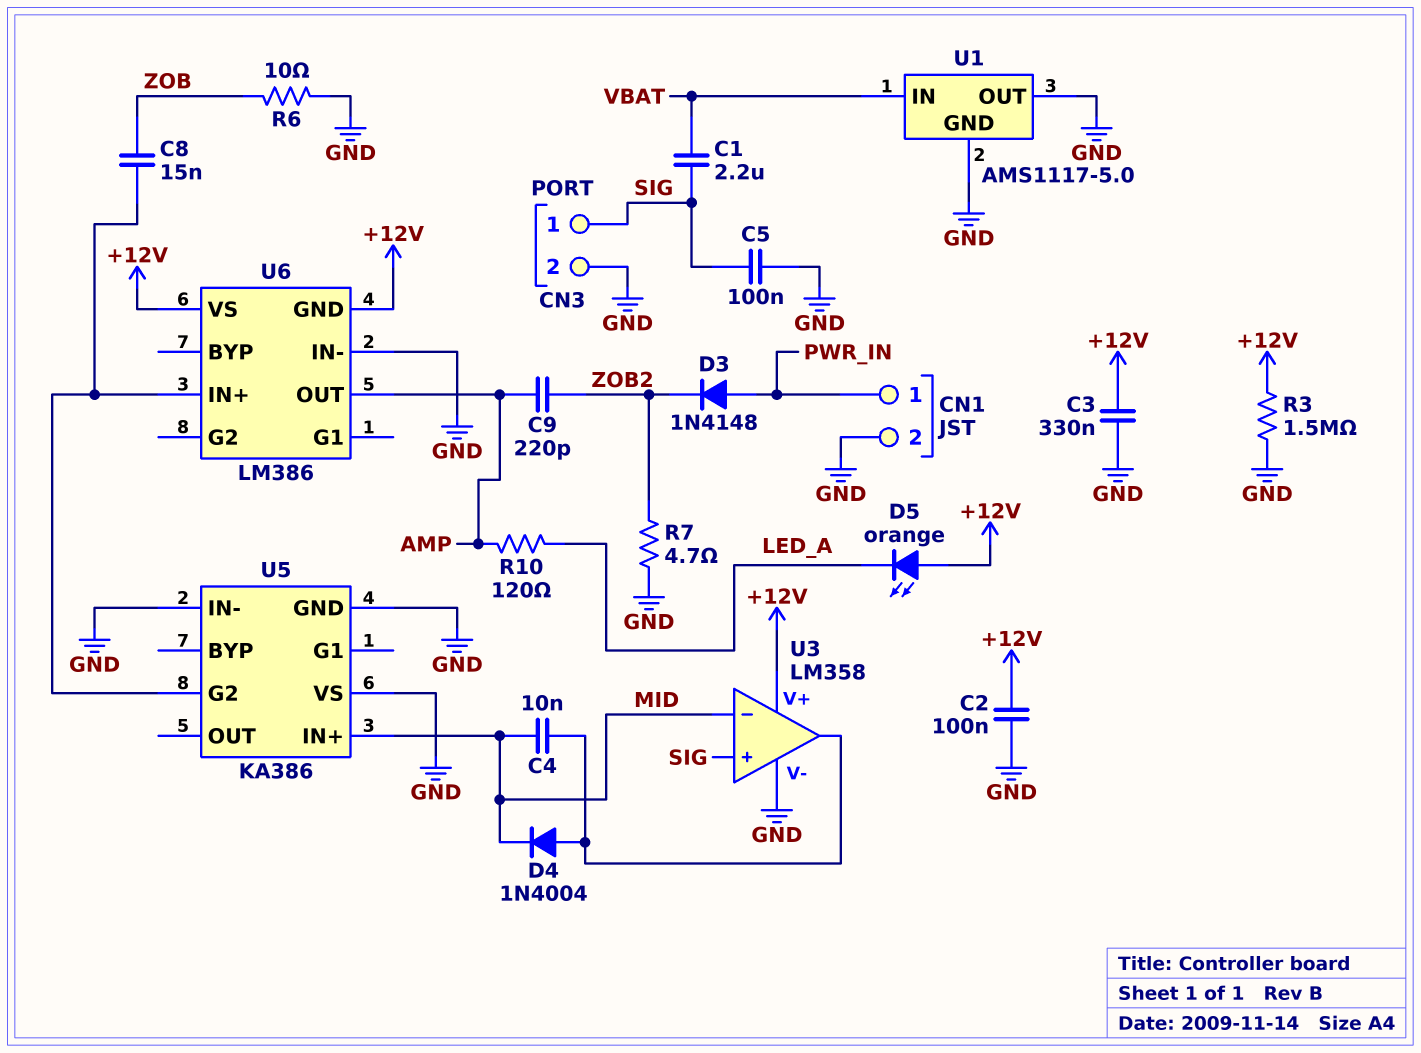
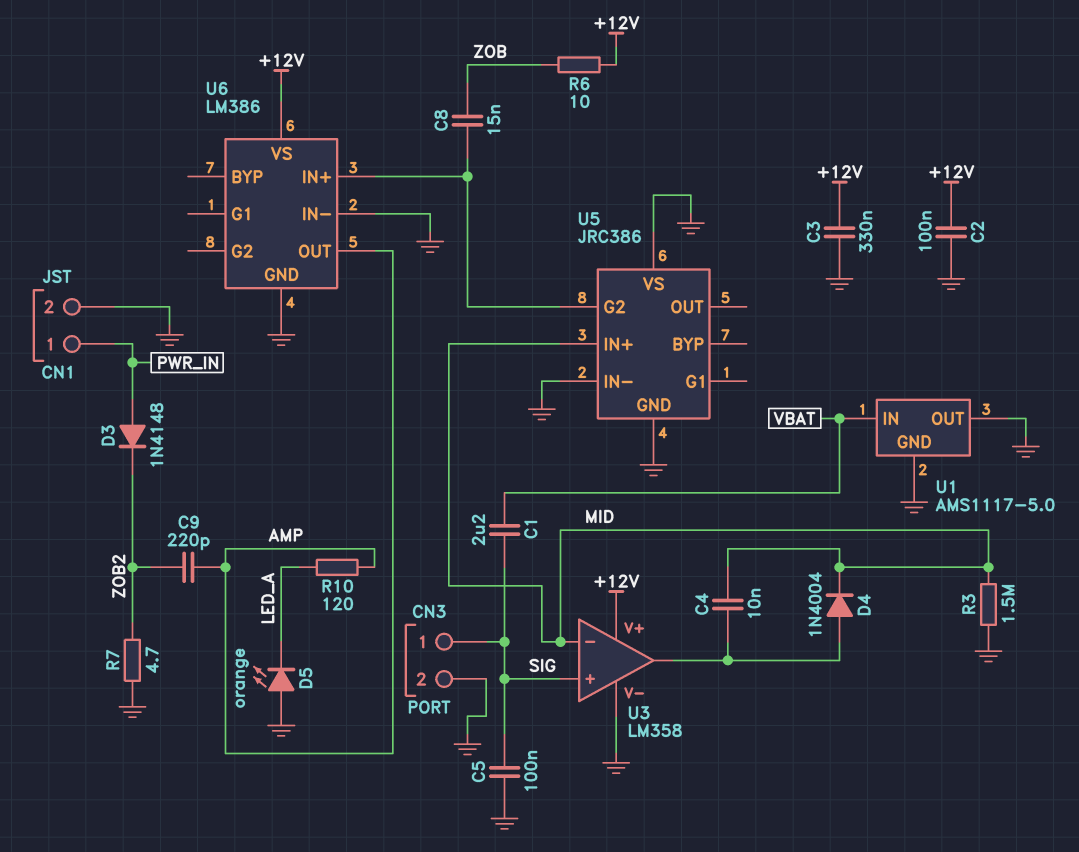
D5: LED orange (A +12V, K LED_A) -> LED orange (A GND, K LED_A)
R3: 1.5M (+12V, GND) -> 1.5M (GND, MID)
R6: 10 (GND, ZOB) -> 10 (+12V, ZOB)
U5: KA386 -> JRC386
U6 pin GND: +12V -> GND

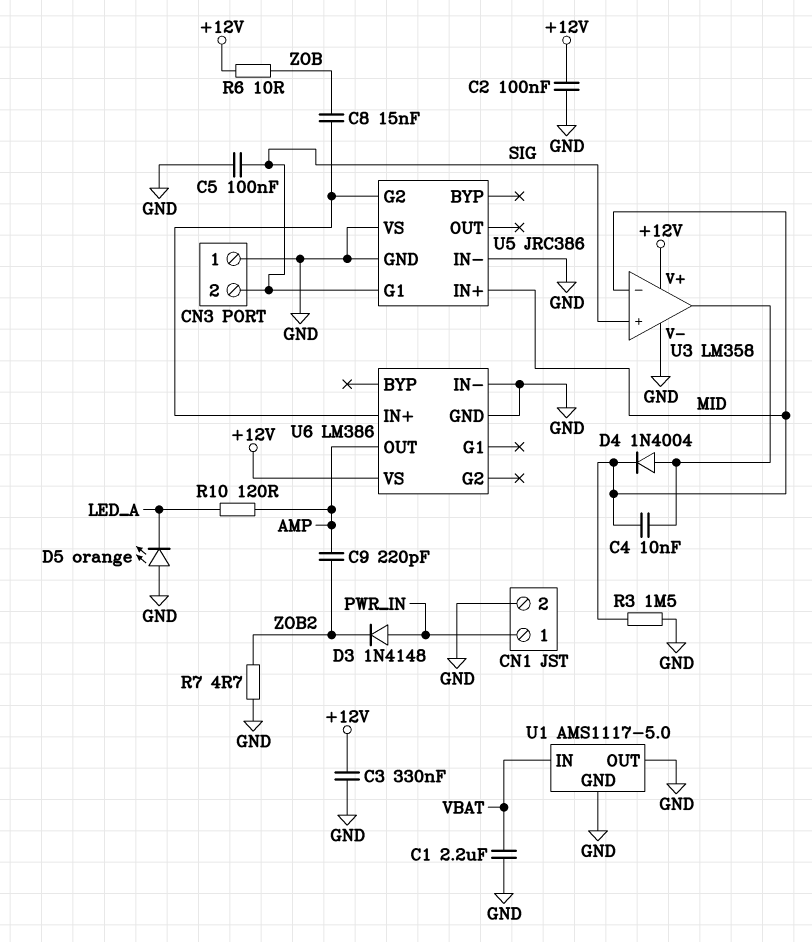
C1: 2.2uF (SIG, VBAT) -> 2.2uF (GND, VBAT)
CN3 pin 1: SIG -> GND
CN3 pin 2: GND -> SIG
U5 pin G1: none -> SIG

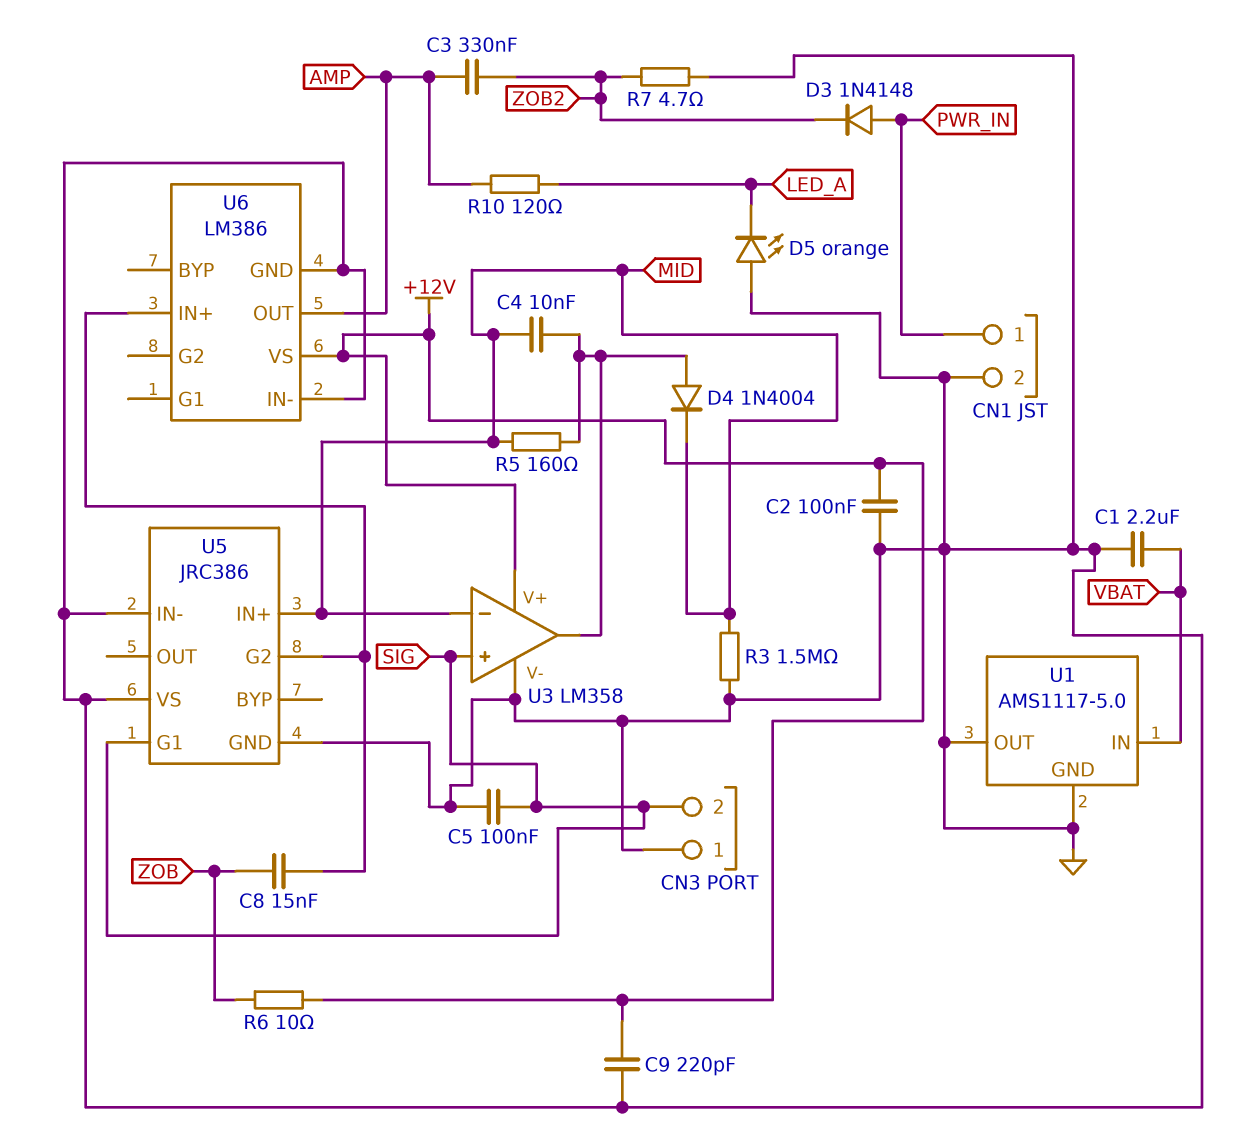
C3: 330nF (+12V, GND) -> 330nF (AMP, ZOB2)
C9: 220pF (AMP, ZOB2) -> 220pF (+12V, GND)
R5: none -> 160 (MID, U3/out)

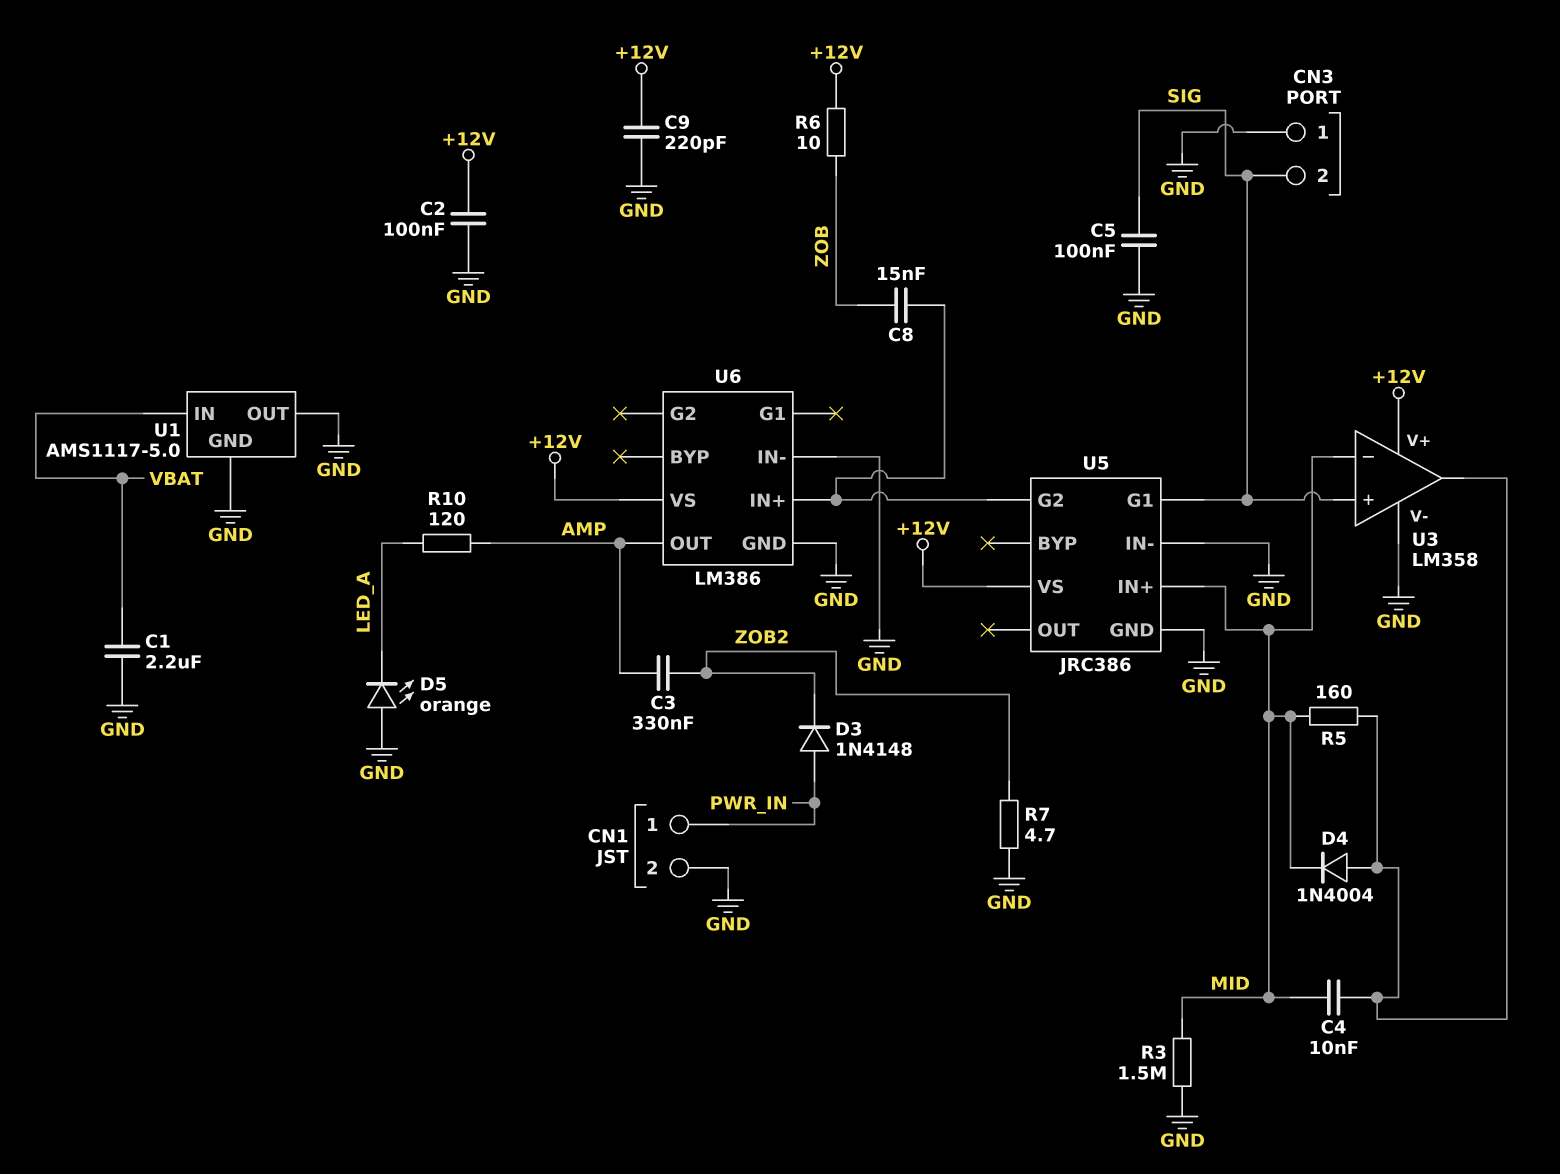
U5 pin VS: GND -> +12V

